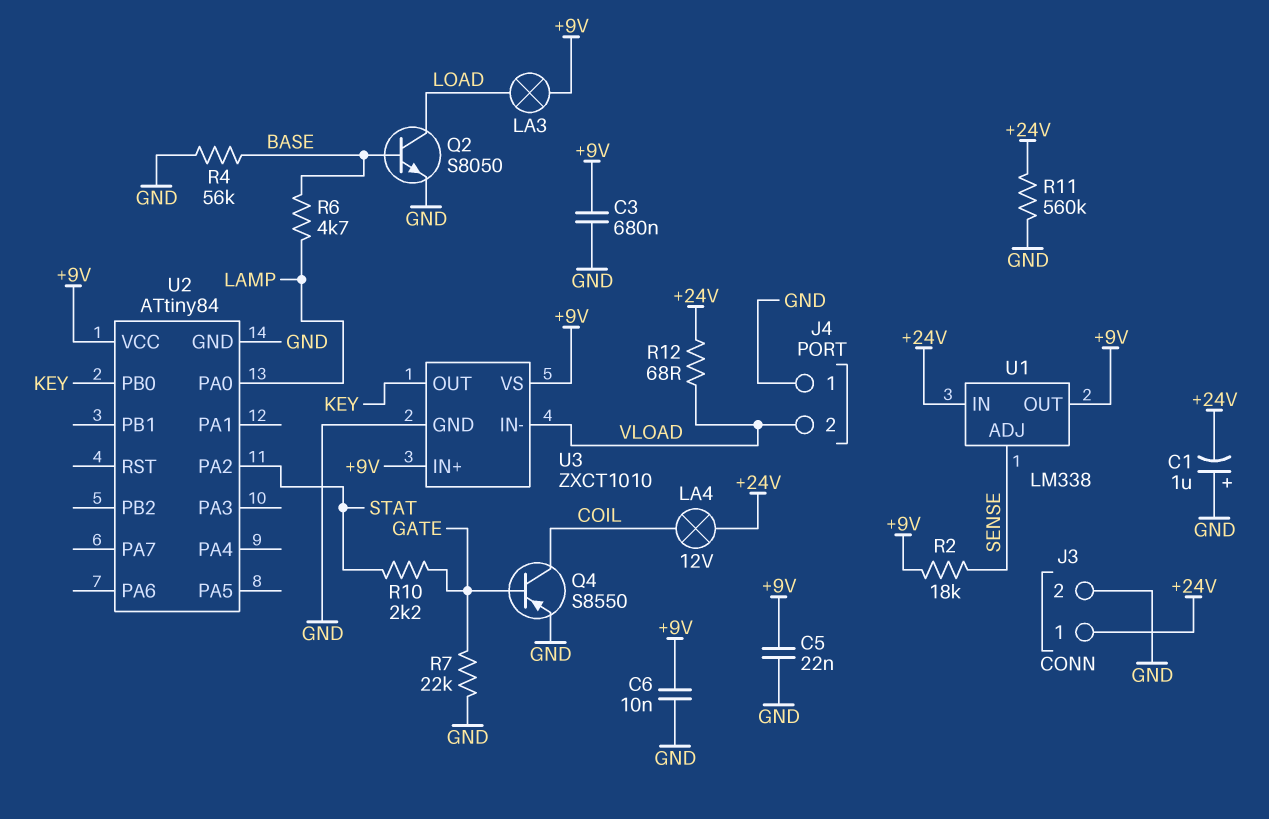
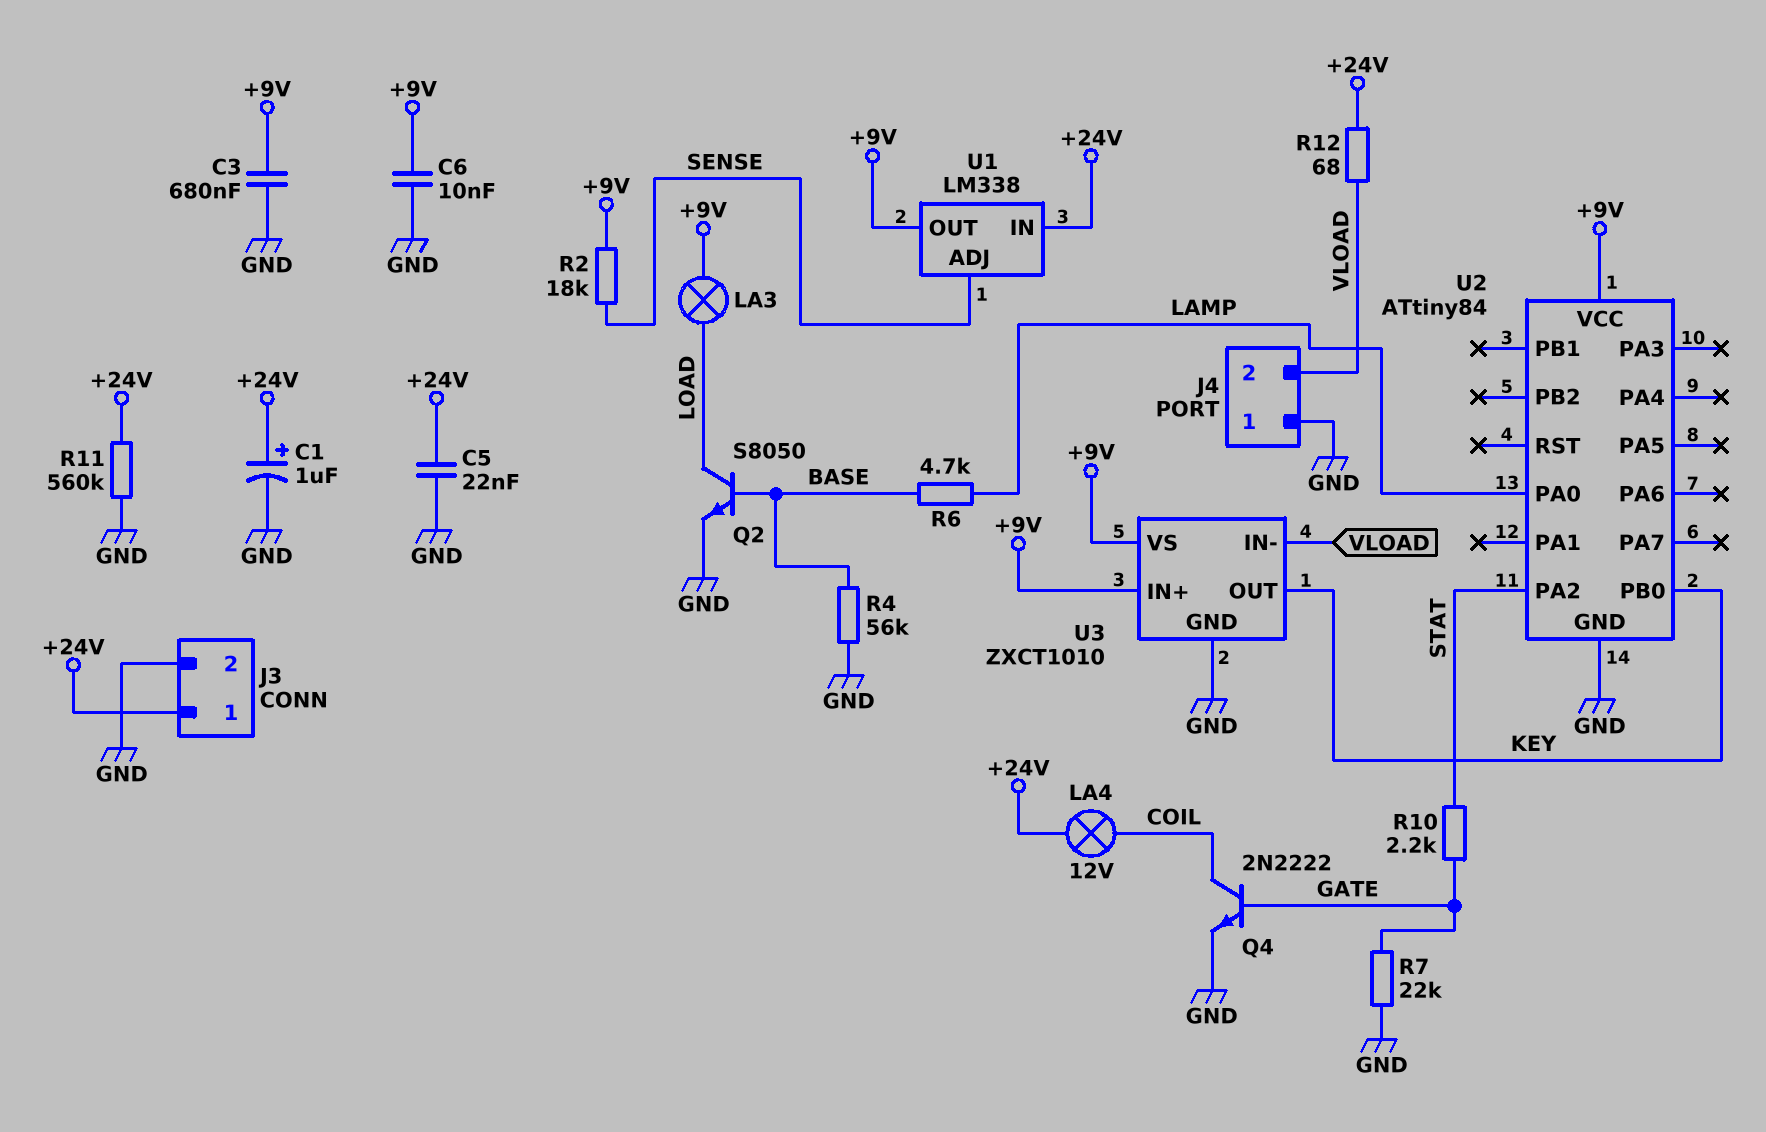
C1: 1uF (plus GND, minus +24V) -> 1uF (plus +24V, minus GND)
C5: 22nF (+9V, GND) -> 22nF (+24V, GND)
Q4: PNP S8550 (B GATE, C COIL, E GND) -> NPN 2N2222 (B GATE, C COIL, E GND)

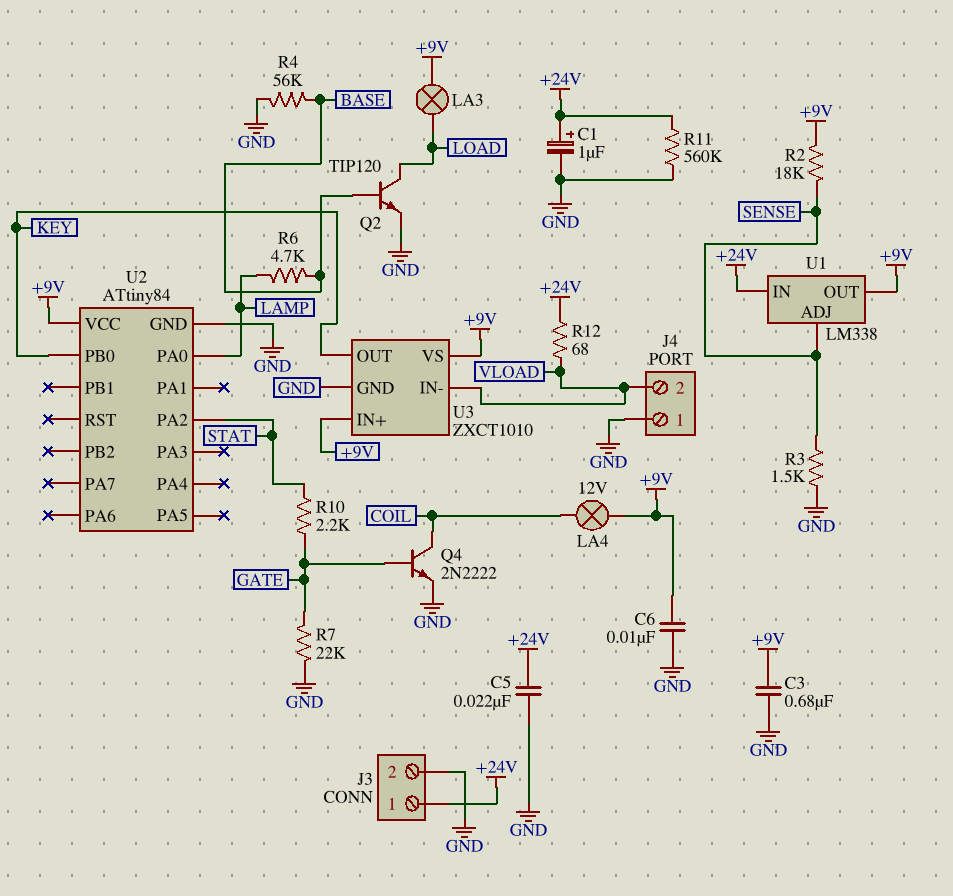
LA4: lamp 12V (+24V, COIL) -> lamp 12V (+9V, COIL)
Q2: NPN S8050 (B BASE, C LOAD, E GND) -> NPN TIP120 (B BASE, C LOAD, E GND)
R3: none -> 1.5k (GND, SENSE)

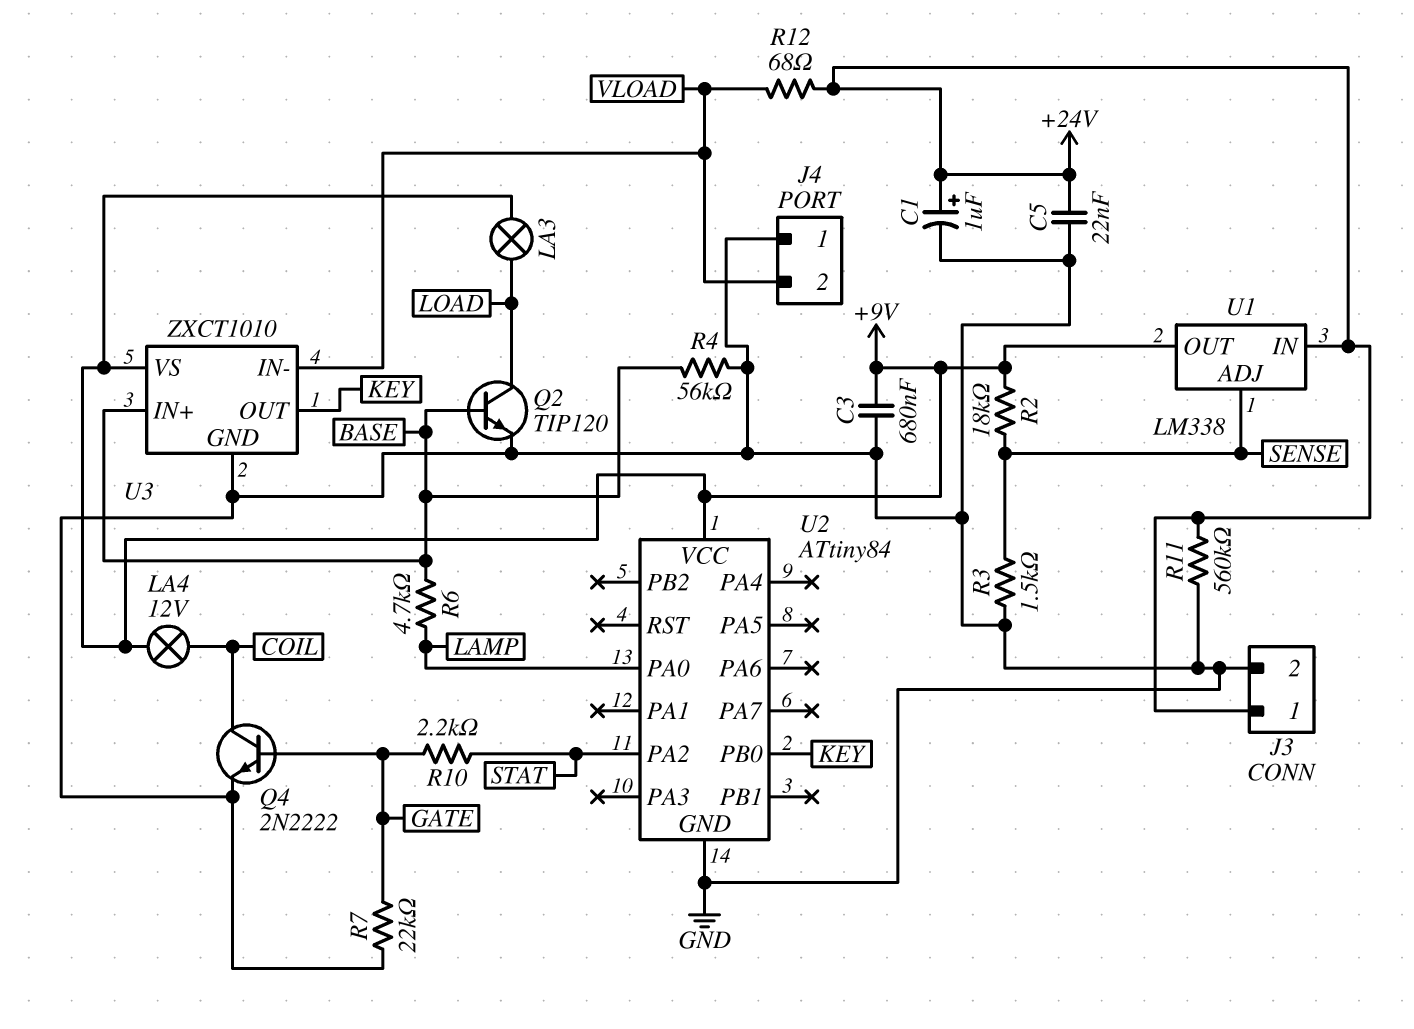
C6: 10nF (+9V, GND) -> none
U3 pin IN+: +9V -> BASE

